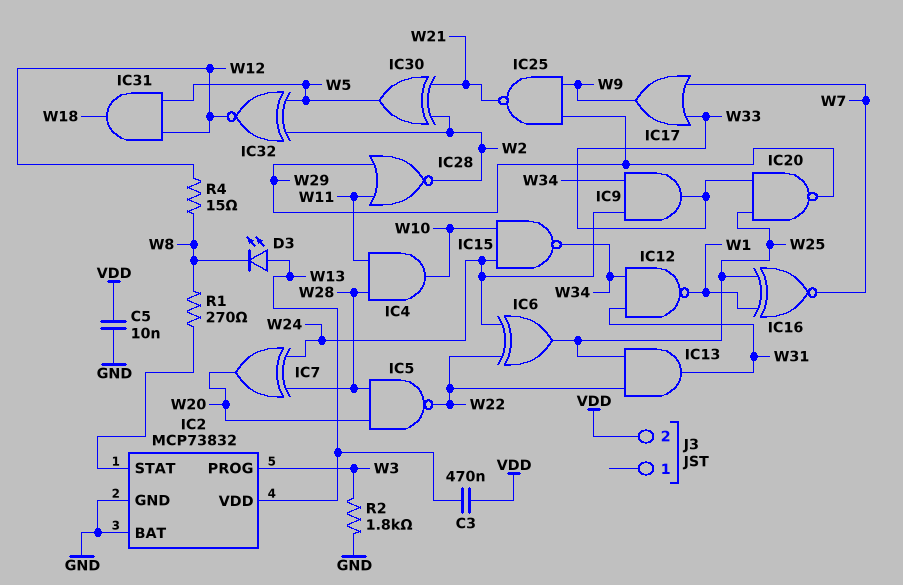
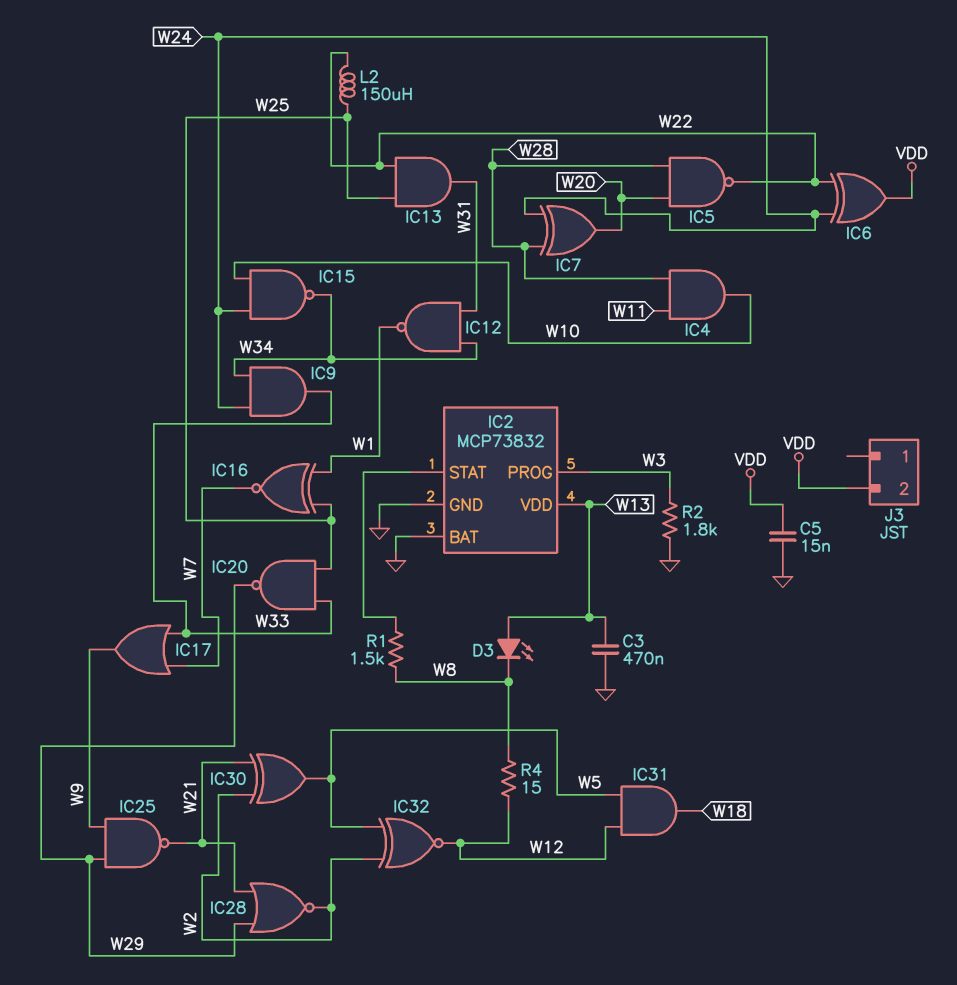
C3: 470nF (VDD, W13) -> 470nF (GND, W13)
C5: 10nF (GND, VDD) -> 15nF (GND, VDD)
IC6: XOR (in W22, in W24, out W25) -> XOR (in W22, in W24, out VDD)
IC28: NOR (in W11, in W29, out W2) -> NOR (in W21, in W29, out W2)
L2: none -> 150uH (W22, W25)
R1: 270 (IC2/STAT, W8) -> 1.5k (IC2/STAT, W8)

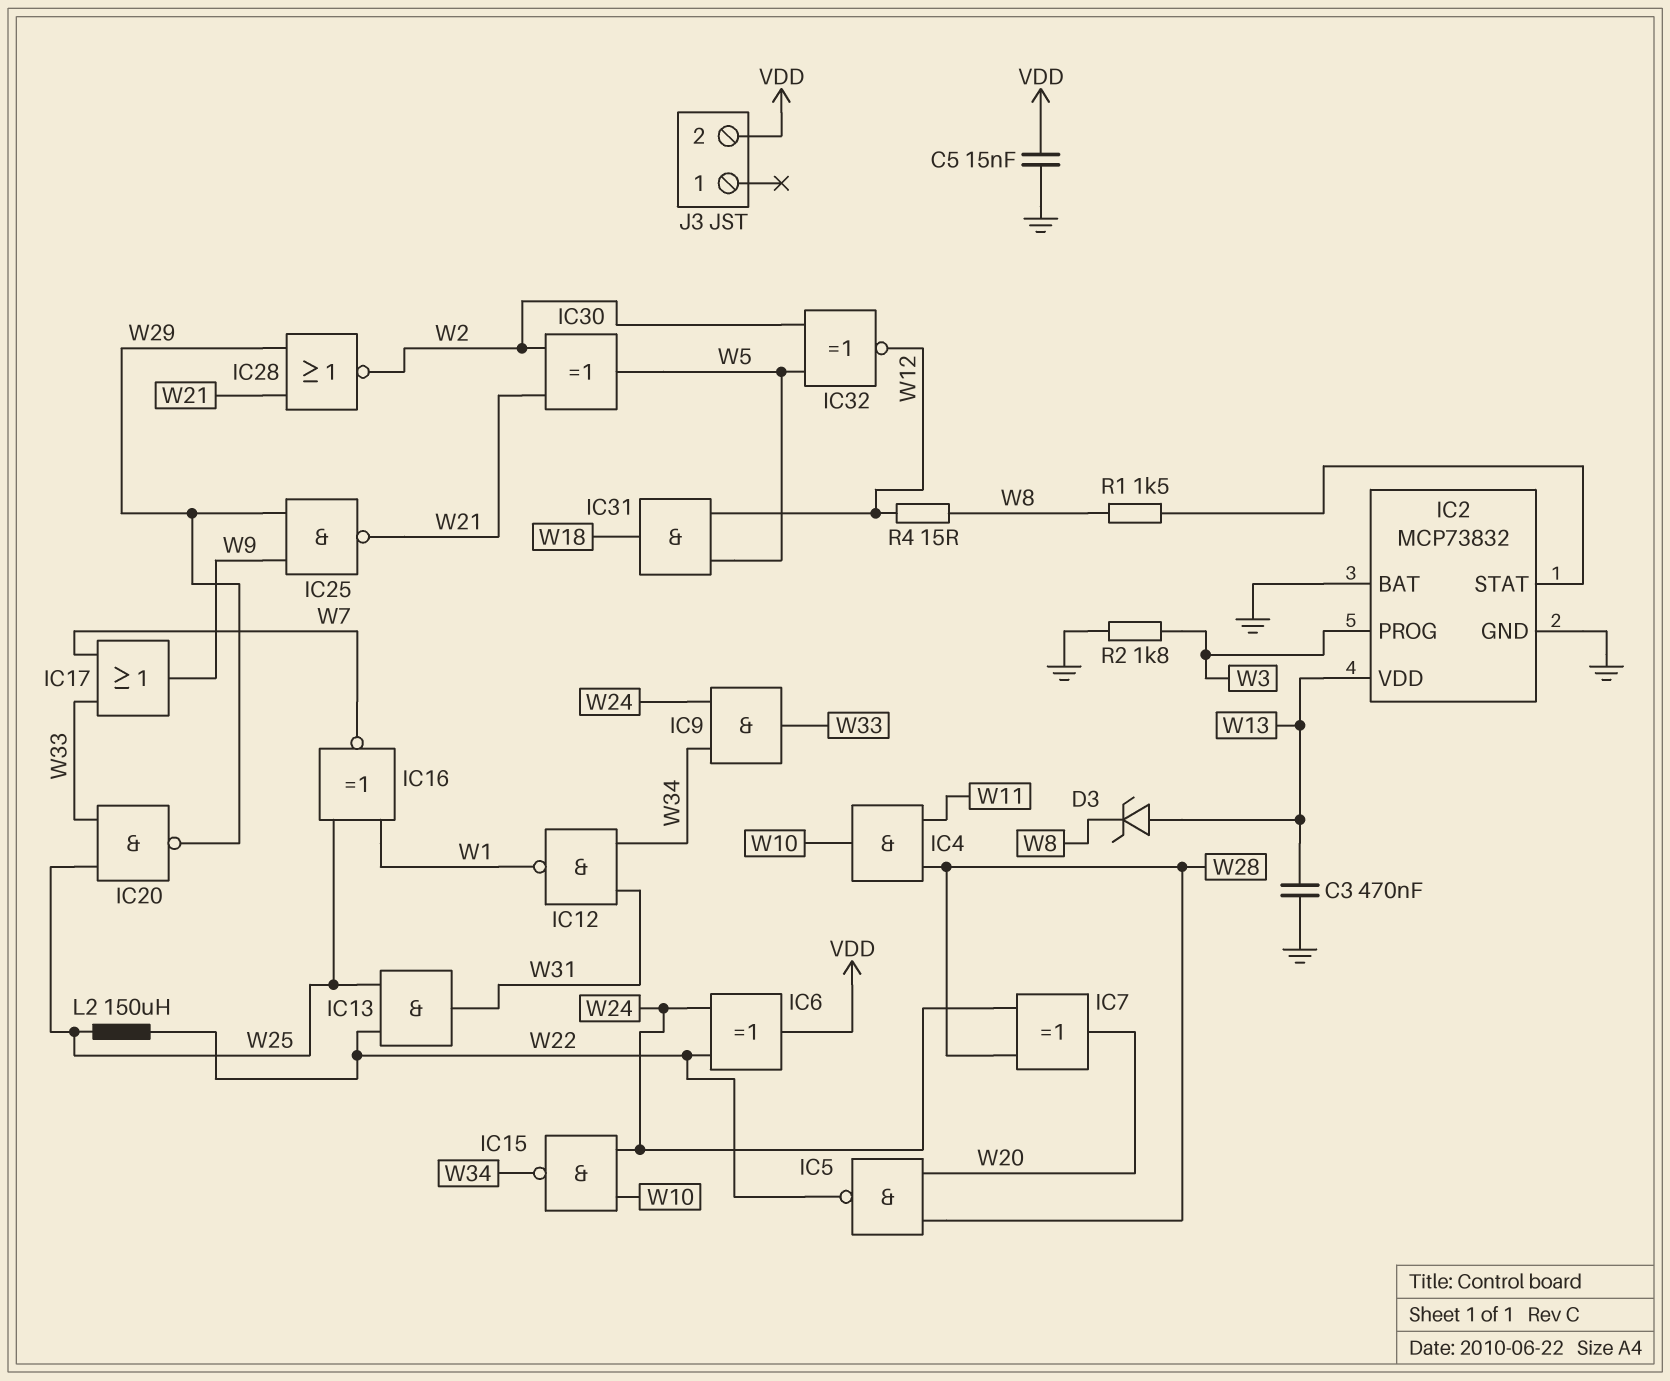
D3: LED (A W13, K W8) -> zener (A W13, K W8)

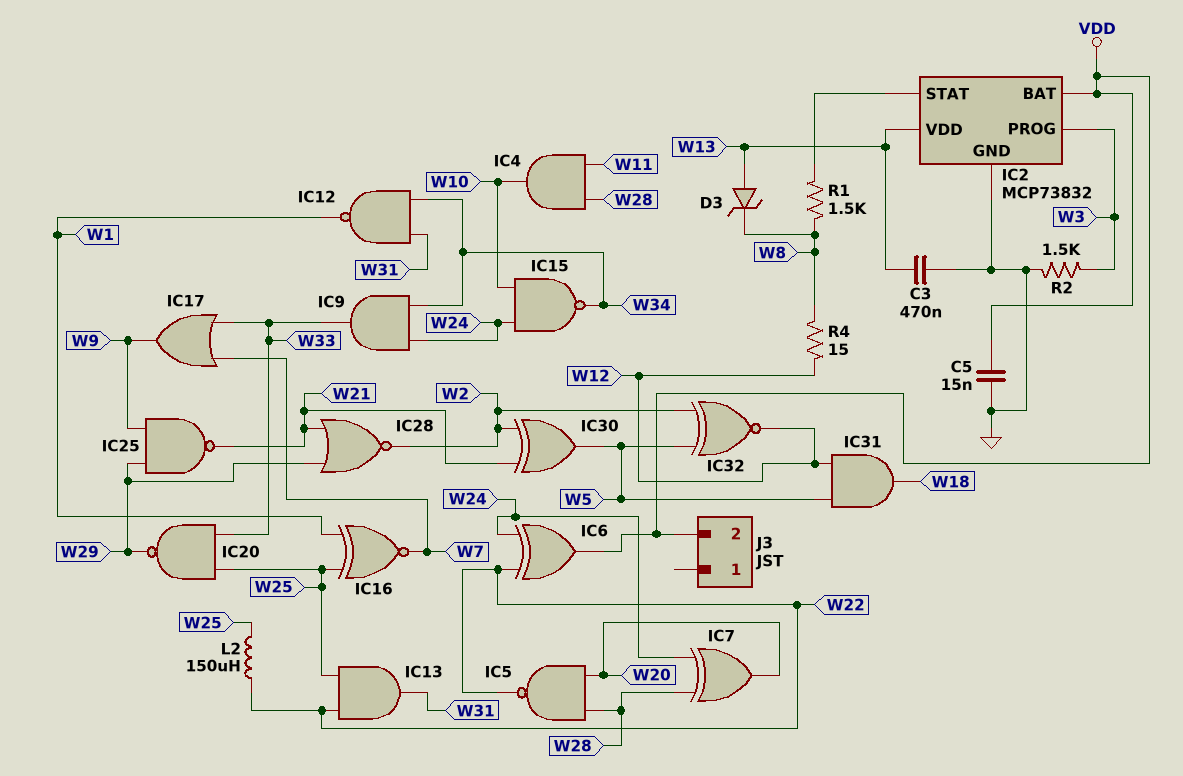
IC2 pin BAT: GND -> VDD
R2: 1.8k (GND, W3) -> 1.5k (GND, W3)

